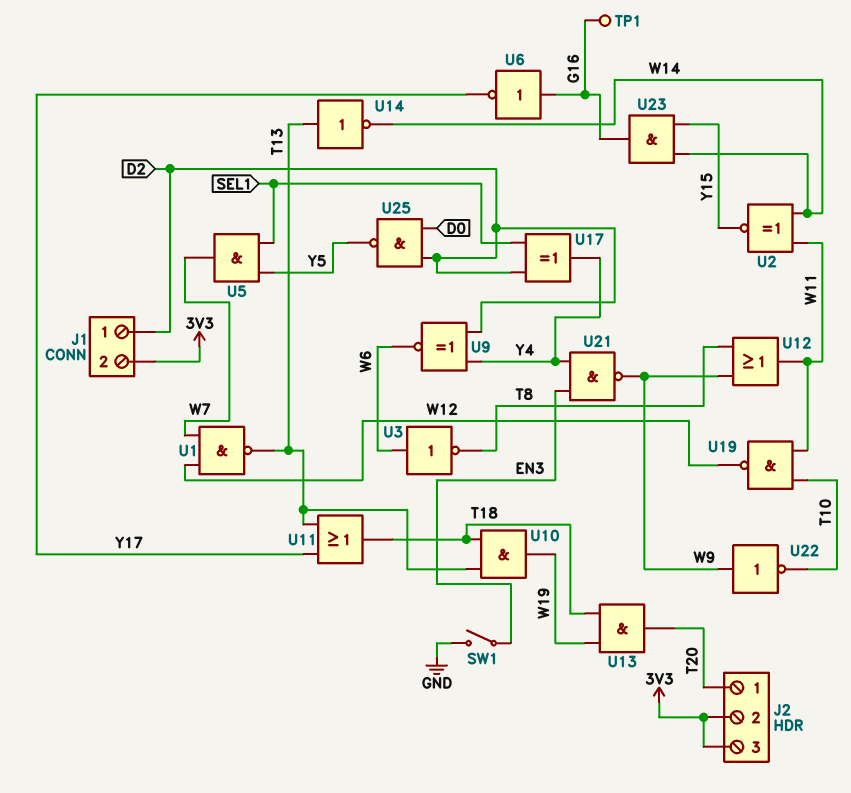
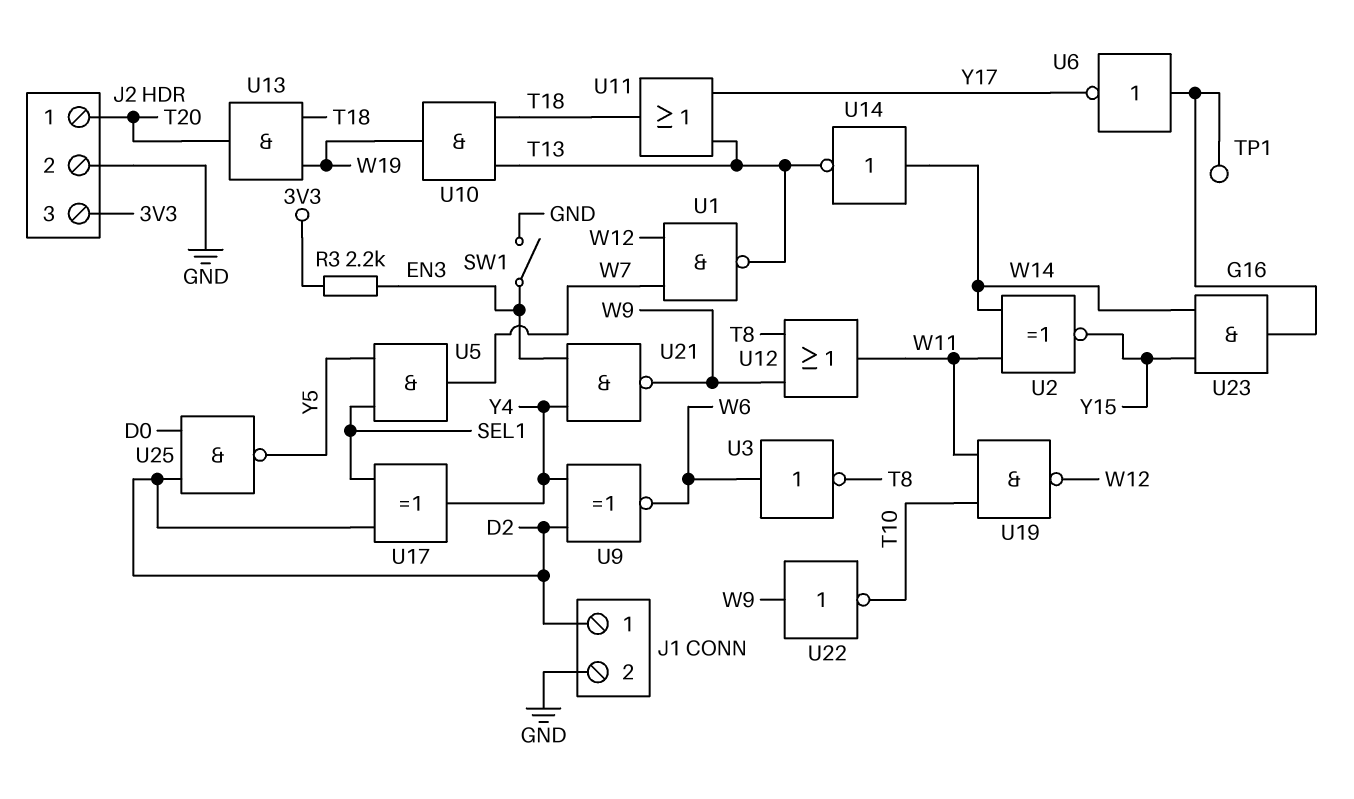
J1 pin 2: 3V3 -> GND
J2 pin 2: 3V3 -> GND
R3: none -> 2.2k (3V3, EN3)
U14: NOT (in T13, out W14) -> NOT (in W14, out T13)

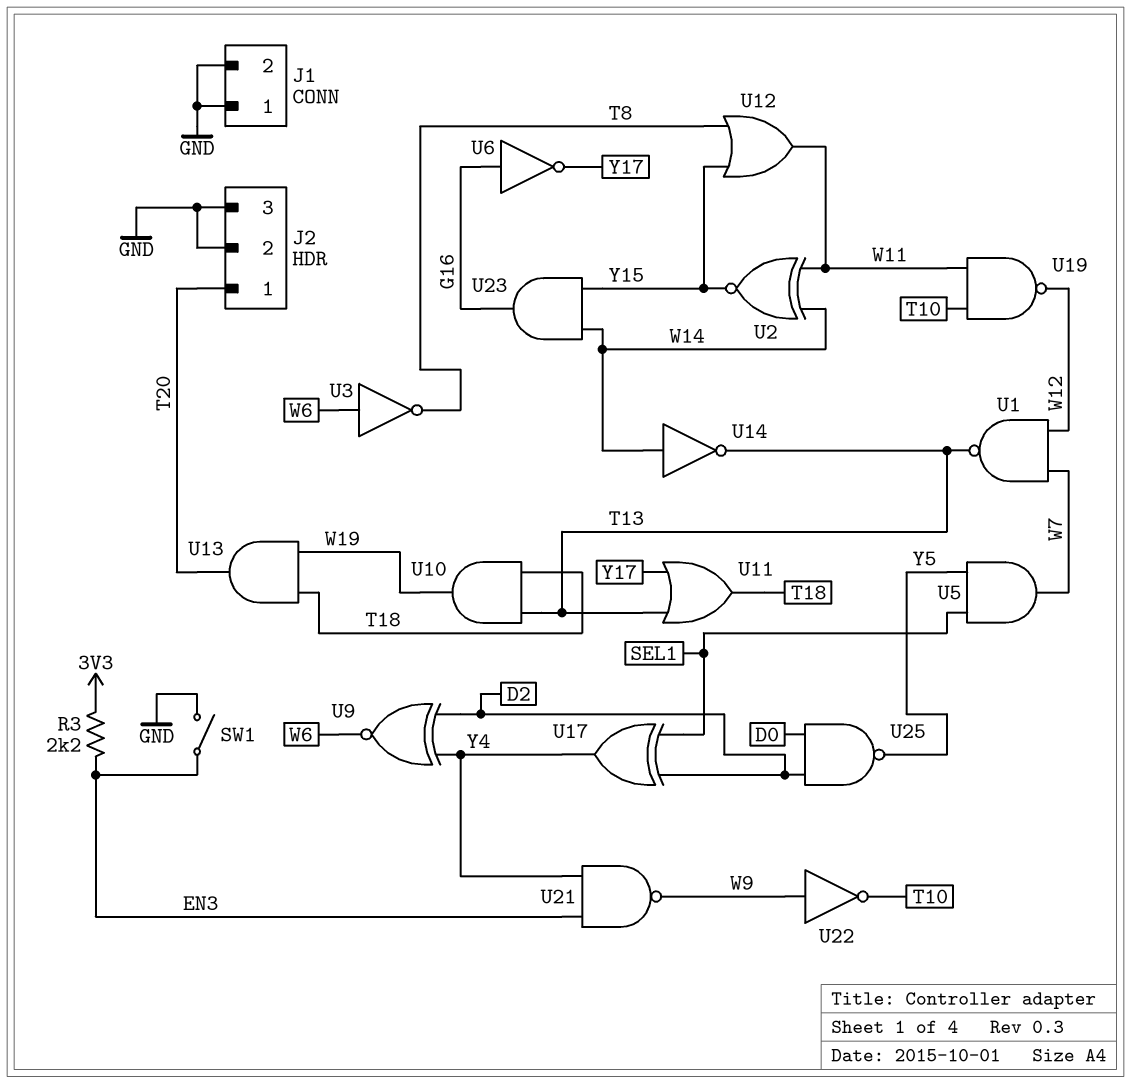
J1 pin 1: D2 -> GND
J2 pin 3: 3V3 -> GND
TP1: test point (G16) -> none
U12: OR (in T8, in W9, out W11) -> OR (in T8, in Y15, out W11)

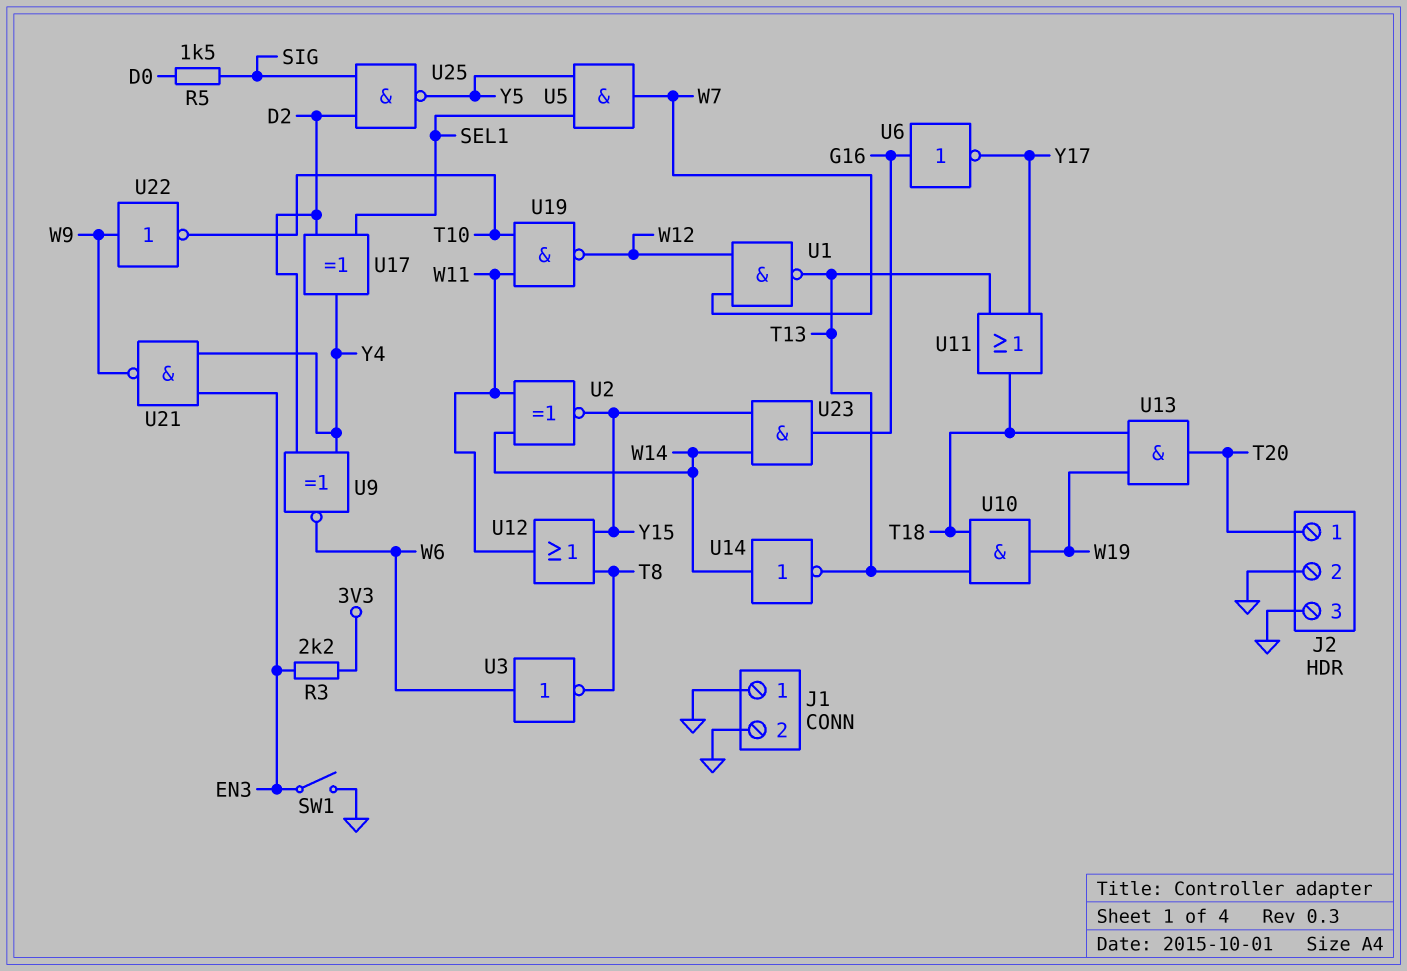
R5: none -> 1.5k (D0, SIG)
U25: NAND (in D0, in D2, out Y5) -> NAND (in D2, in SIG, out Y5)

